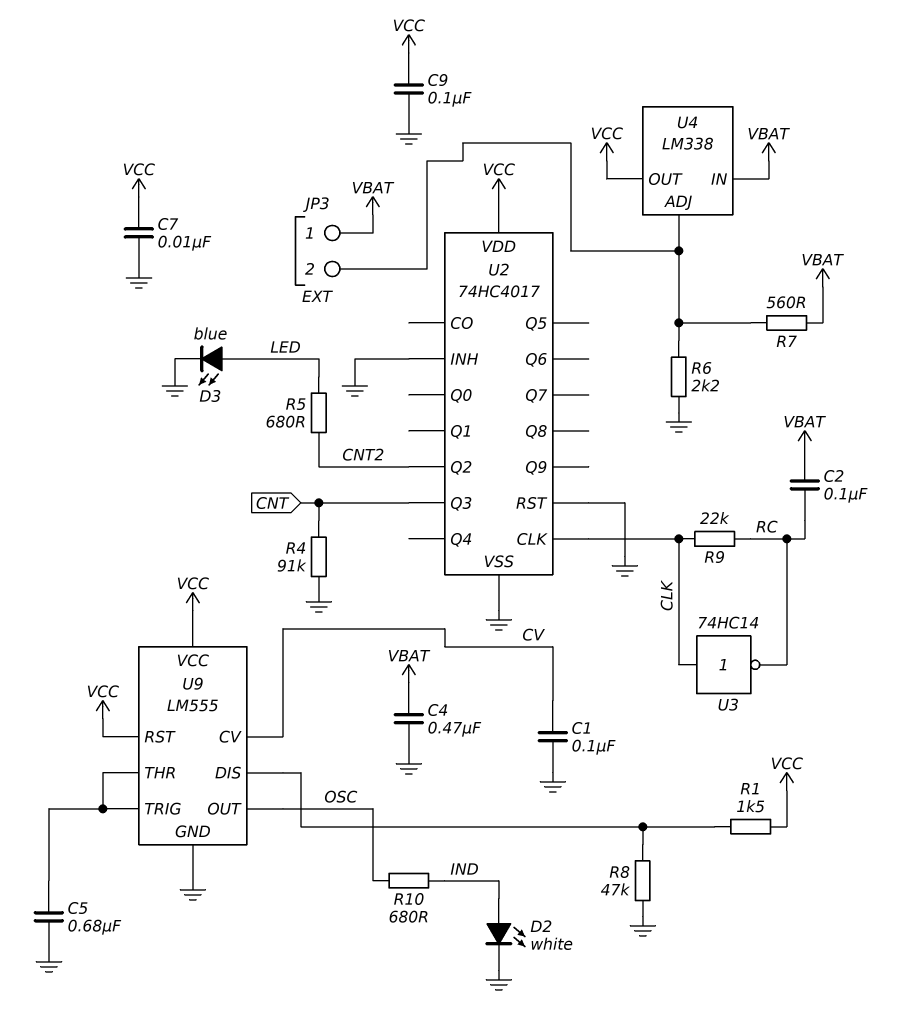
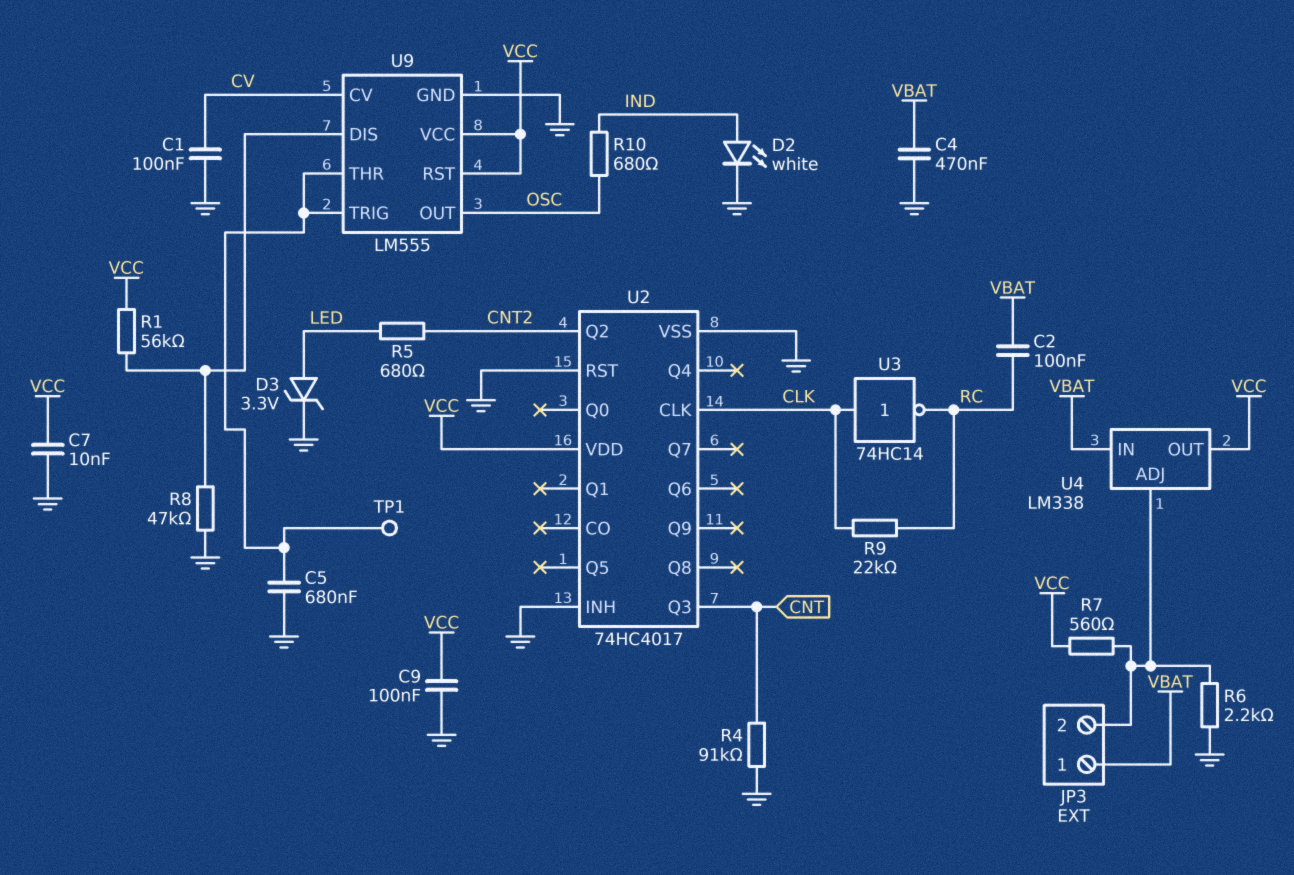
D3: LED blue (A LED, K GND) -> zener 3.3V (A LED, K GND)
R1: 1.5k (U9/DIS, VCC) -> 56k (U9/DIS, VCC)
R7: 560 (JP3/2, VBAT) -> 560 (JP3/2, VCC)
TP1: none -> test point (U9/THR)

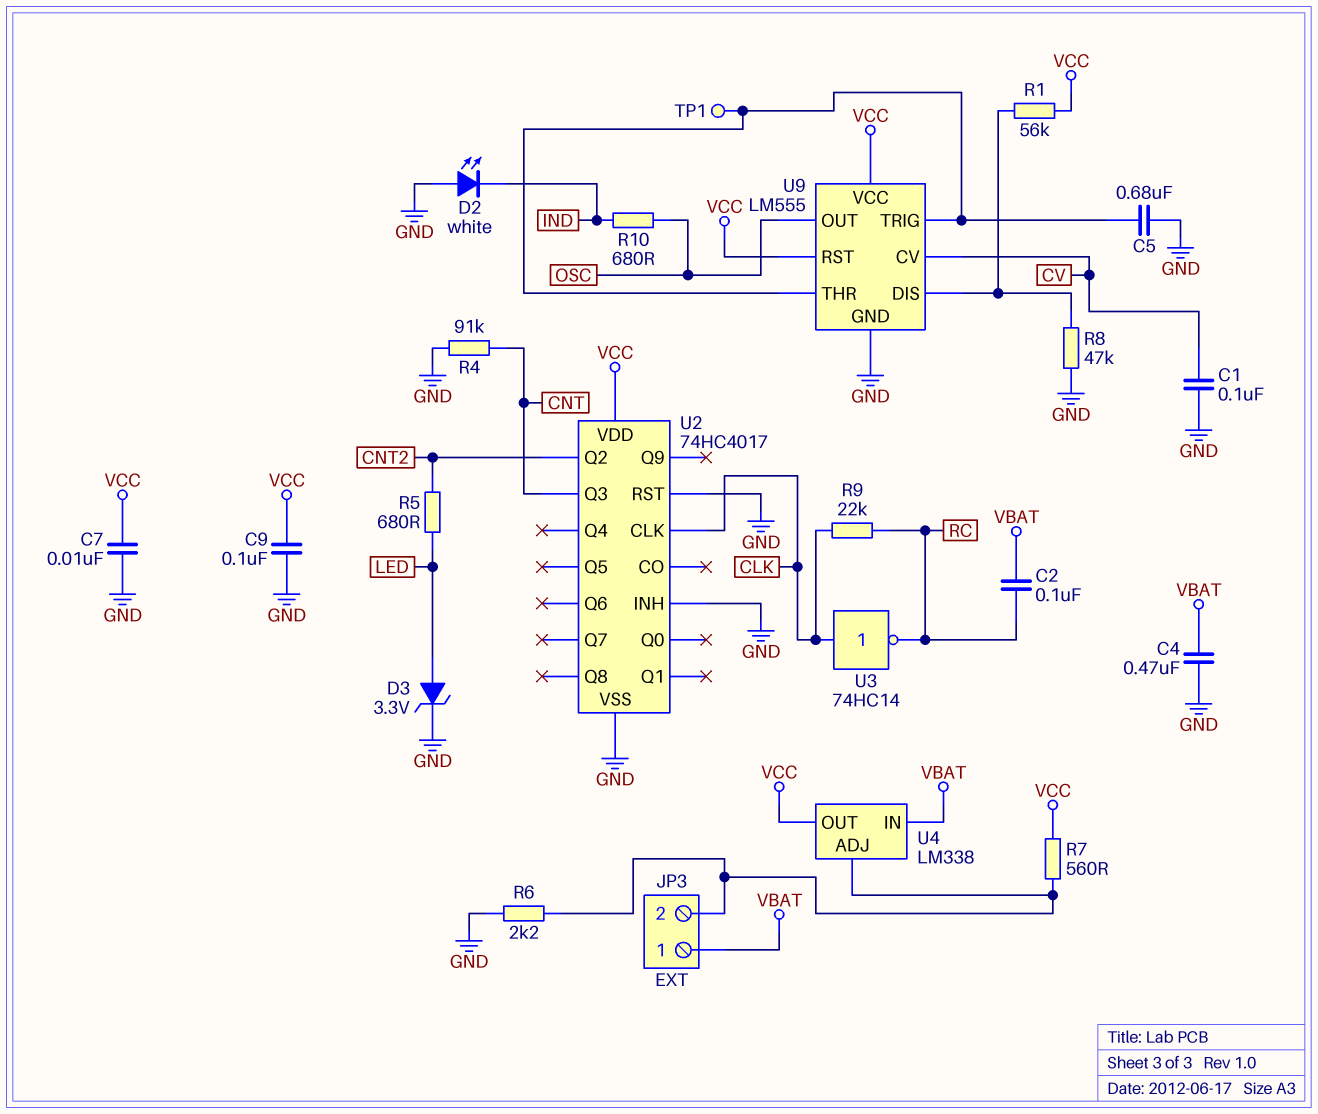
D2: LED white (A IND, K GND) -> LED white (A GND, K IND)

